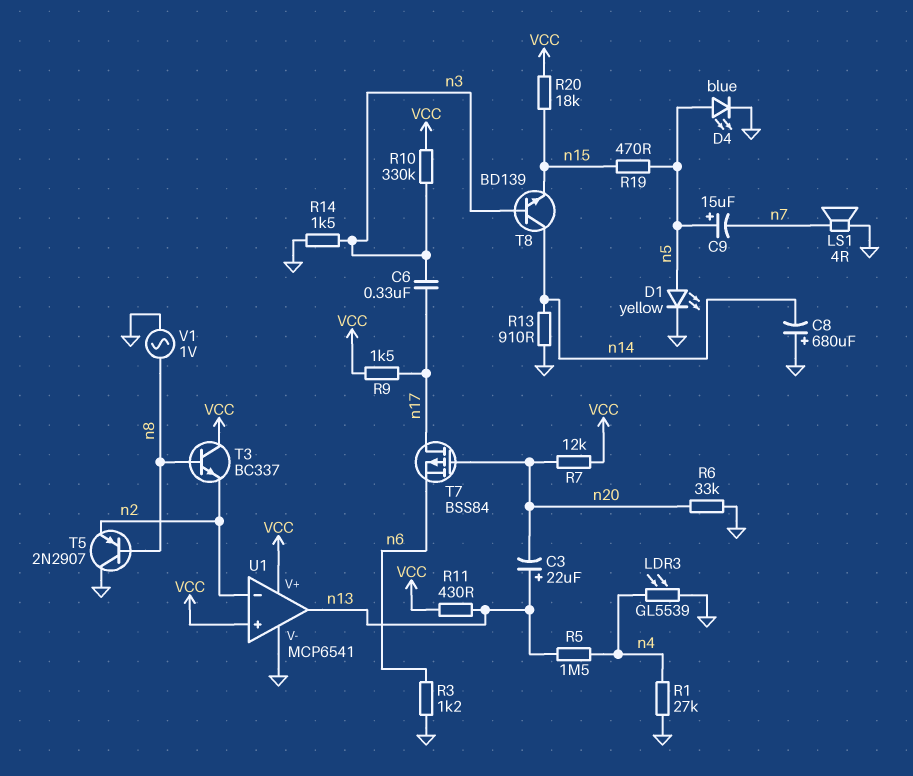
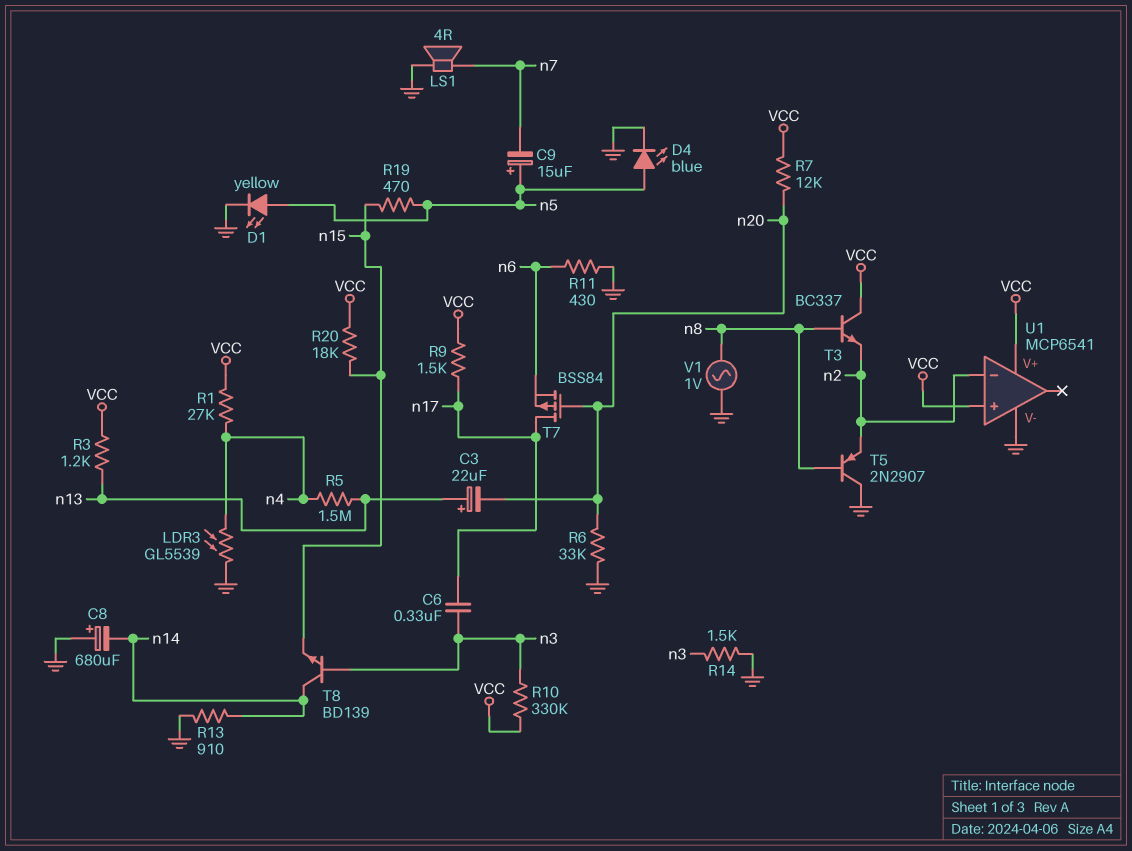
R1: 27k (GND, n4) -> 27k (VCC, n4)
R3: 1.2k (GND, n6) -> 1.2k (VCC, n13)
R11: 430 (VCC, n13) -> 430 (GND, n6)
U1 pin out: n13 -> none

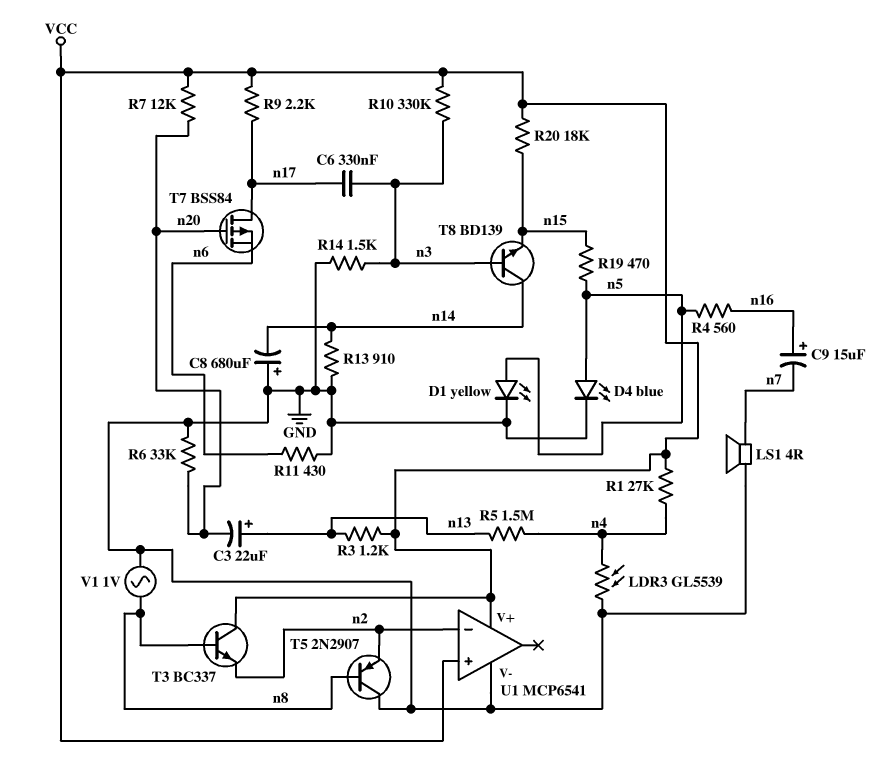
C9: 15uF (plus n5, minus n7) -> 15uF (plus n16, minus n7)
R4: none -> 560 (n5, n16)
R9: 1.5k (VCC, n17) -> 2.2k (VCC, n17)

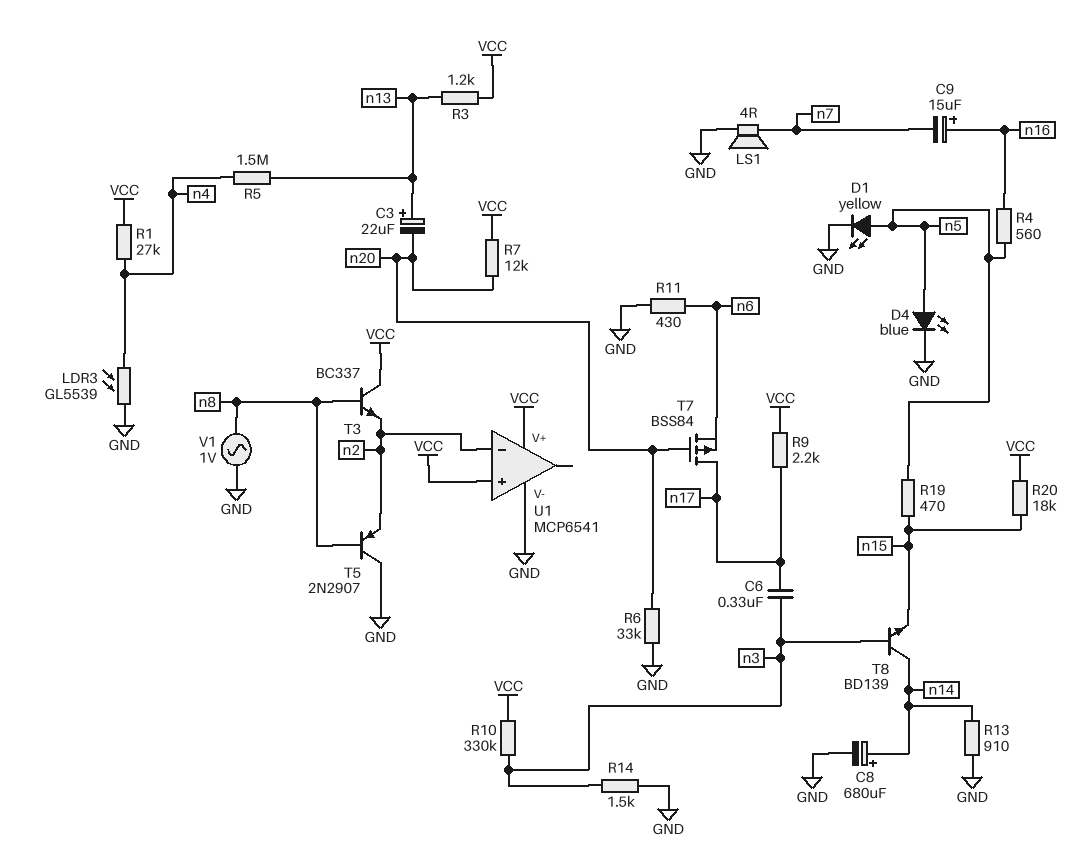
C8: 680uF (plus GND, minus n14) -> 680uF (plus n14, minus GND)

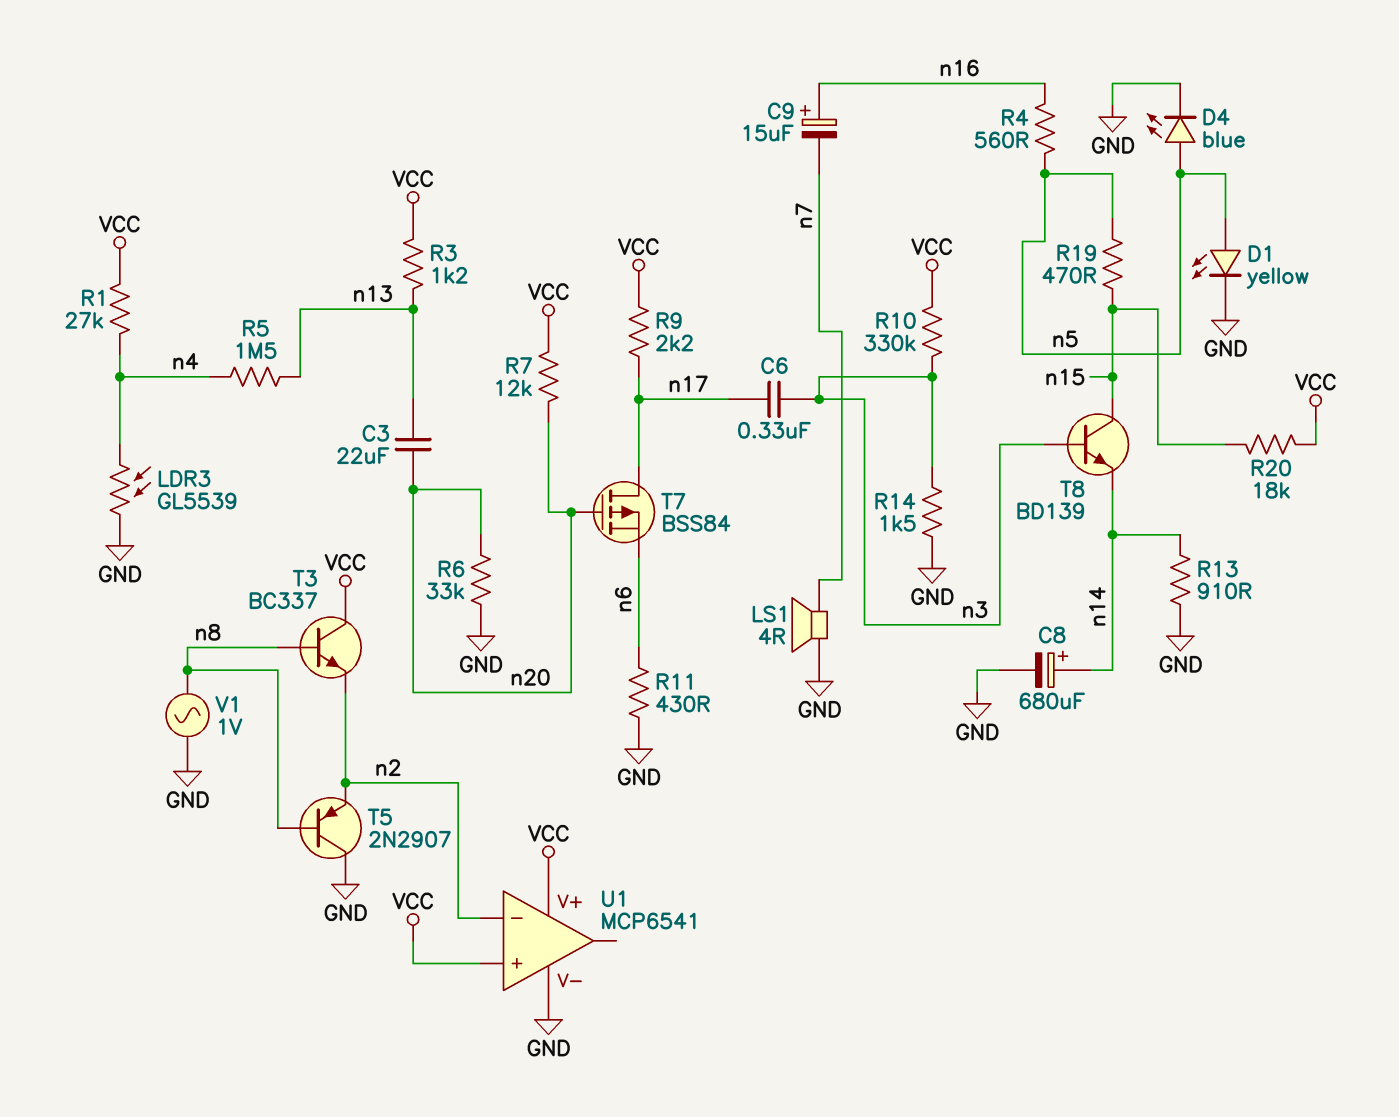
C3: 22uF (plus n13, minus n20) -> 22uF (n13, n20)
T8: NPN BD139 (B n3, C n14, E n15) -> NPN BD139 (B n3, C n15, E n14)

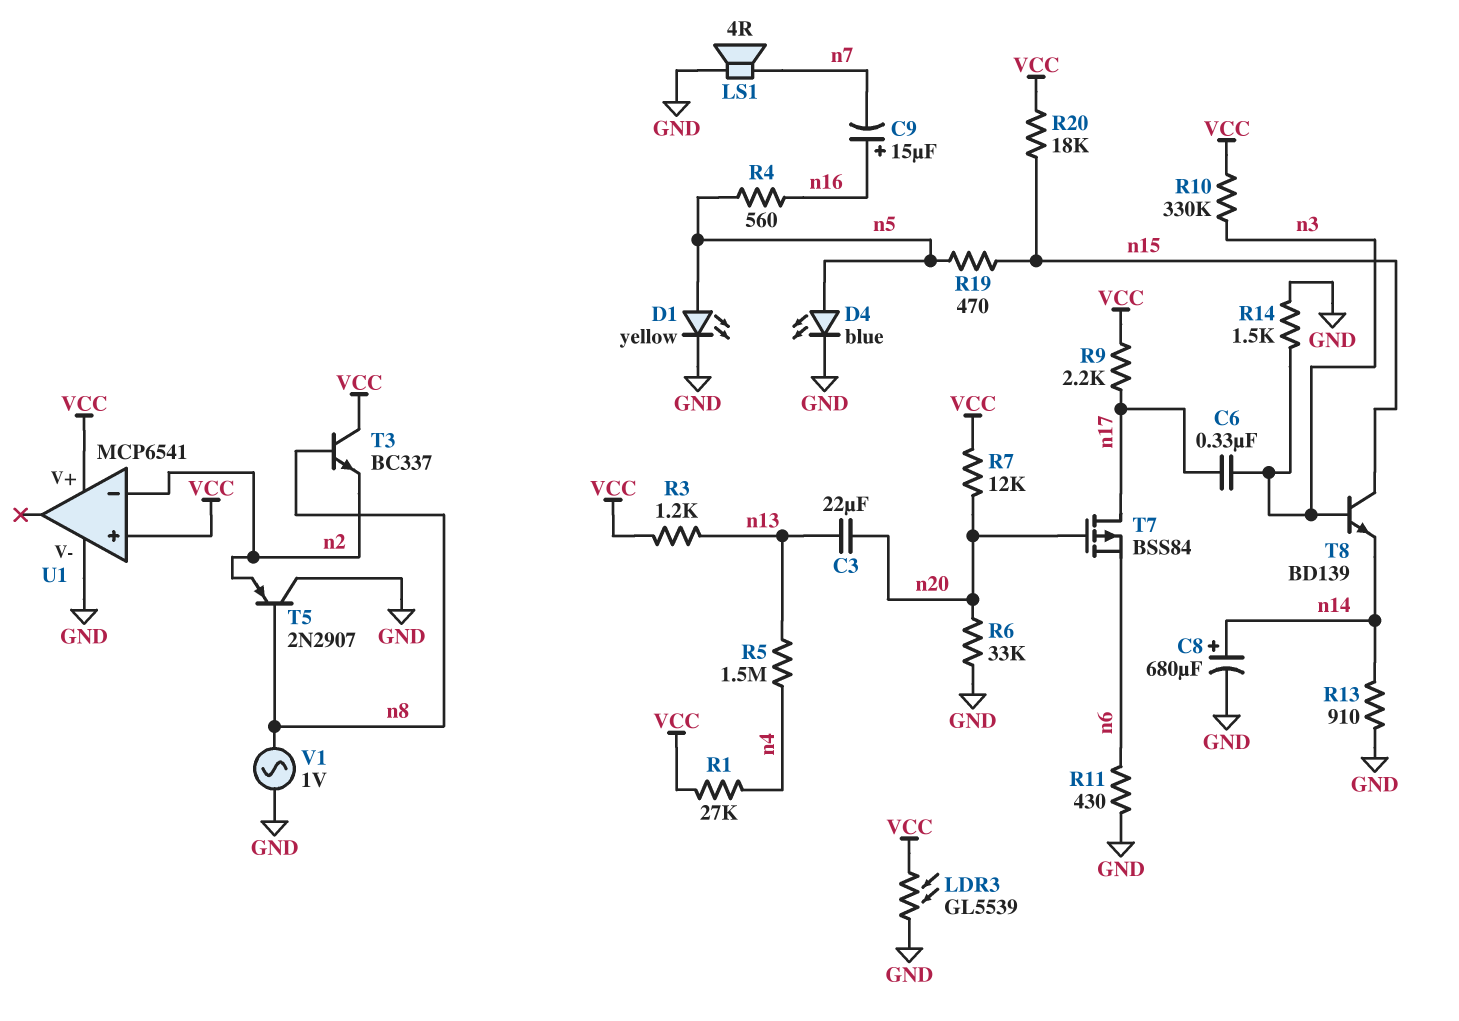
LDR3: GL5539 (GND, n4) -> GL5539 (GND, VCC)

